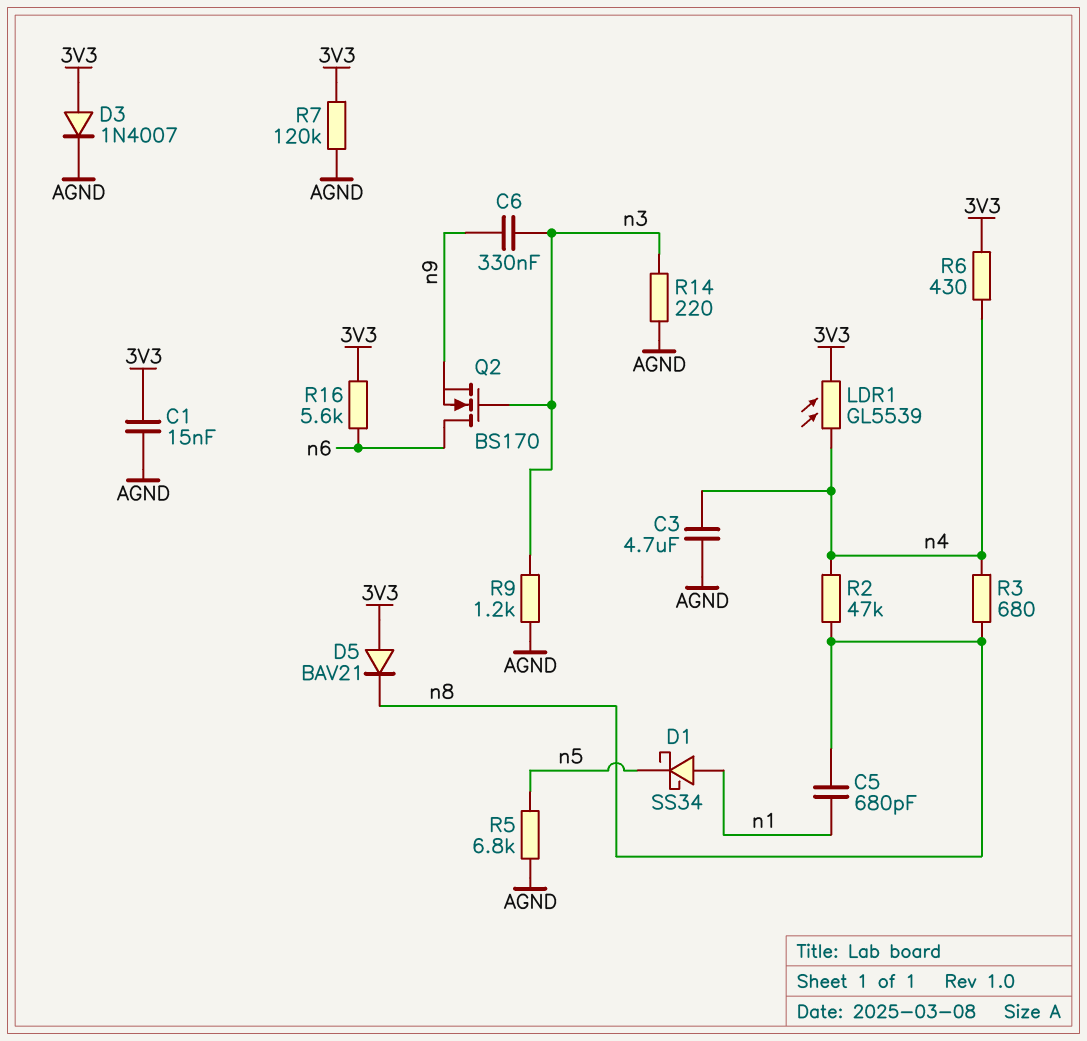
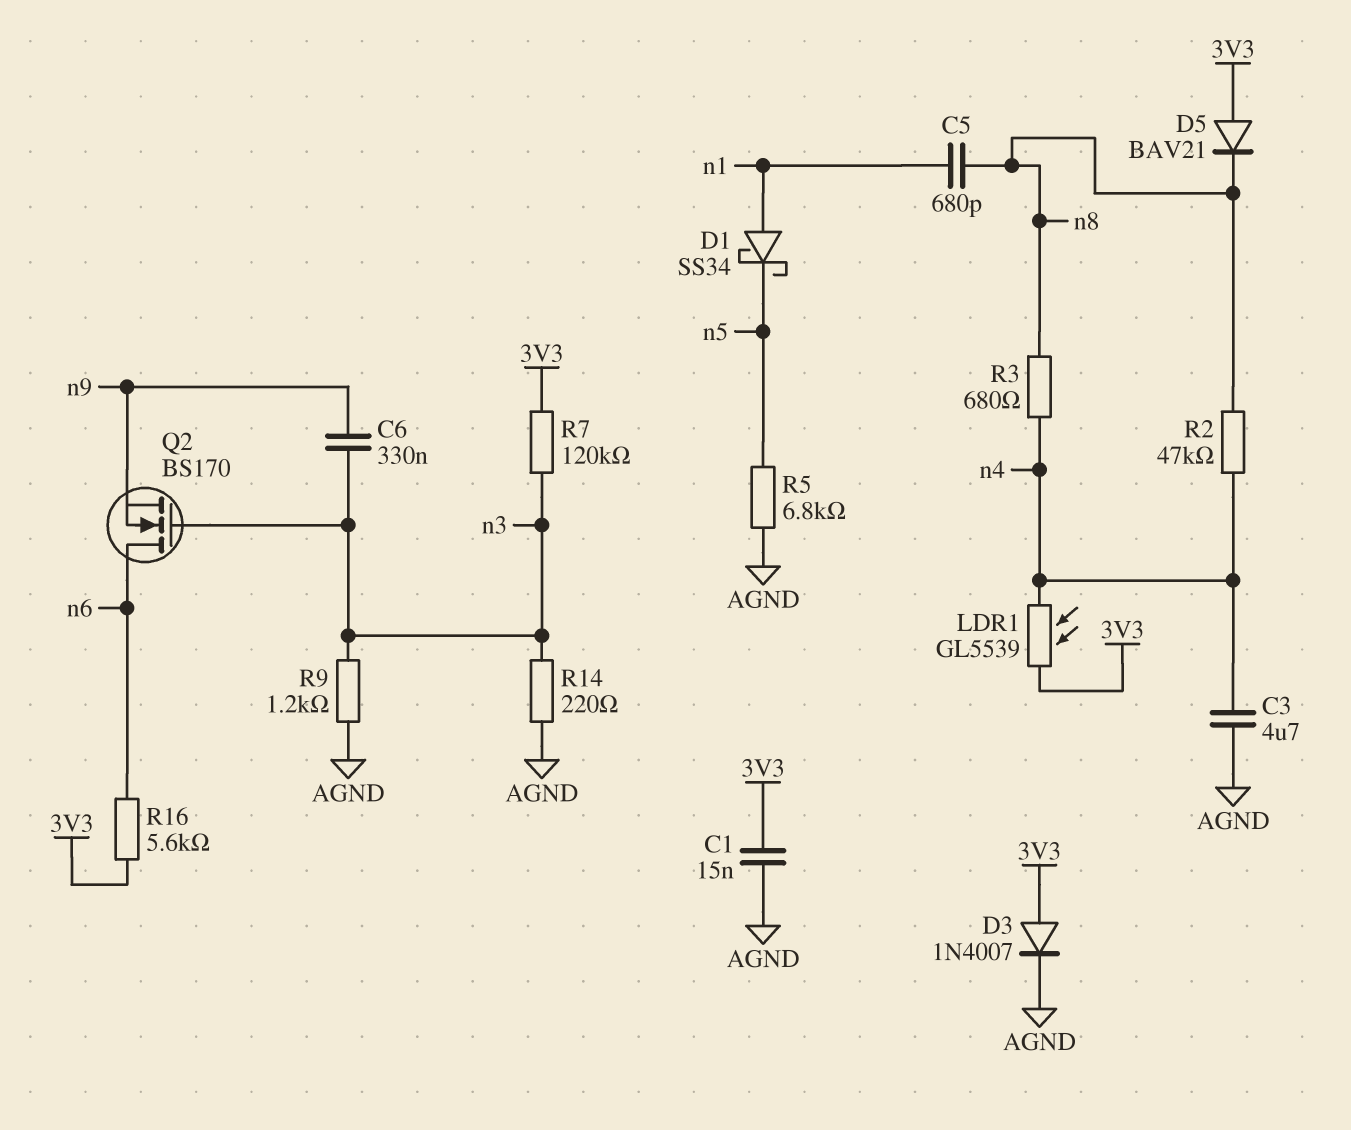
R6: 430 (3V3, n4) -> none
R7: 120k (3V3, AGND) -> 120k (3V3, n3)

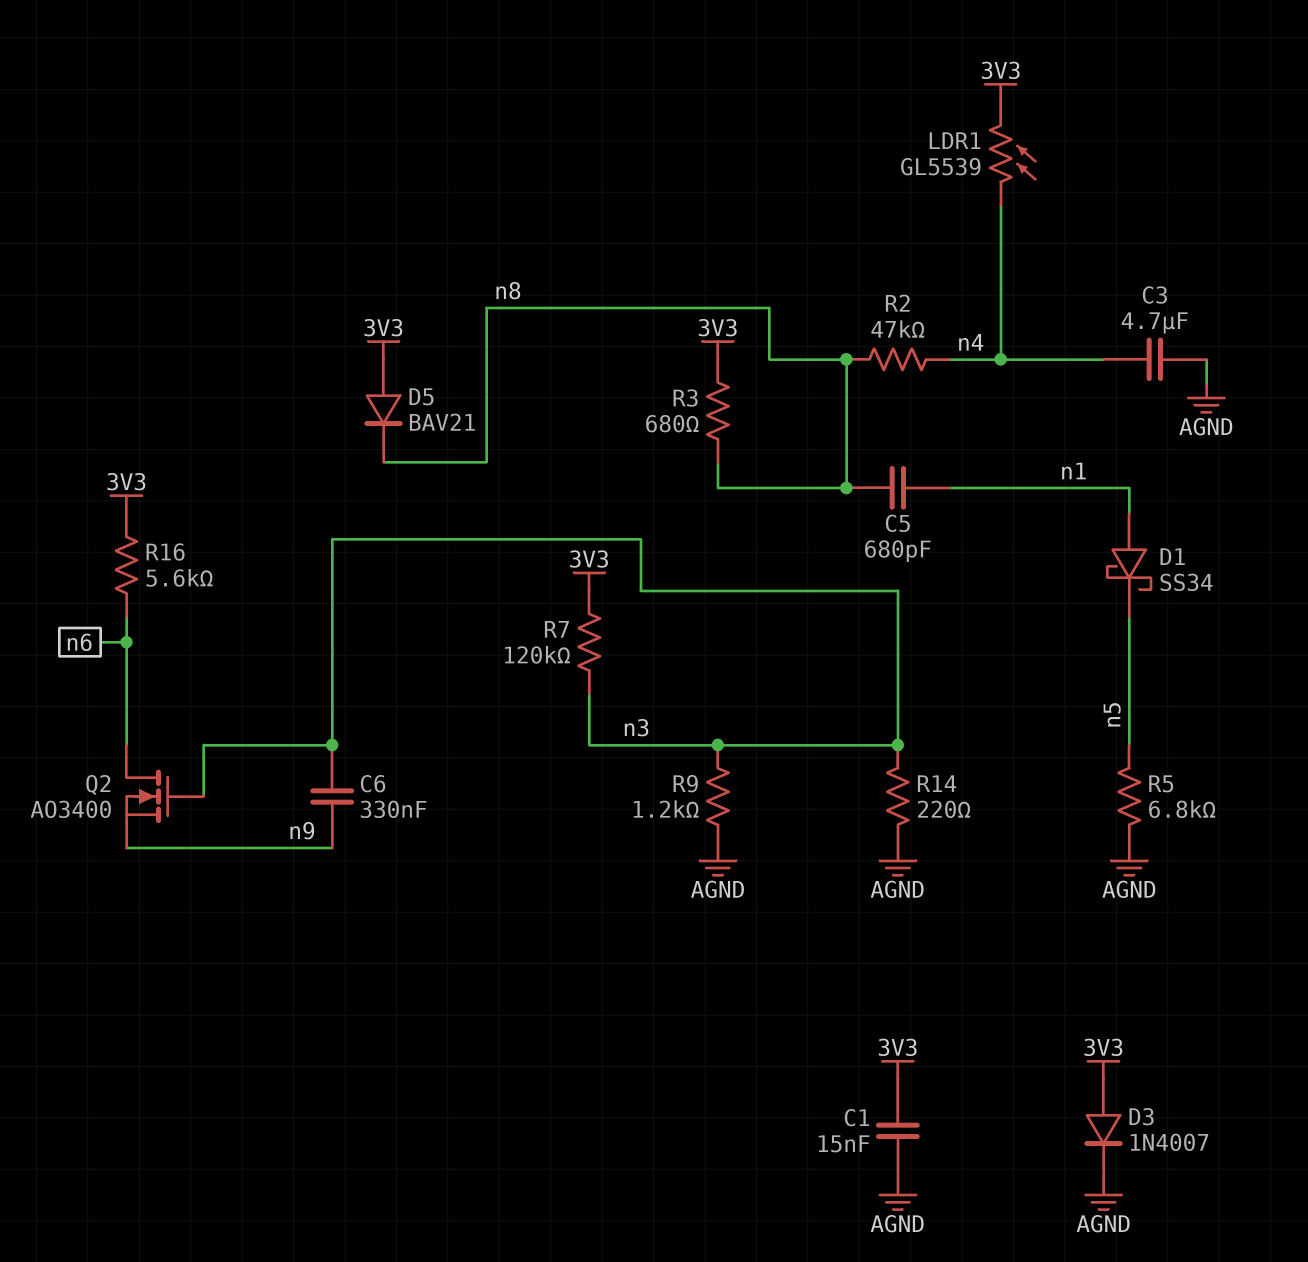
Q2: NMOS BS170 (G n3, D n6, S n9) -> NMOS AO3400 (G n3, D n6, S n9)
R3: 680 (n4, n8) -> 680 (3V3, n8)

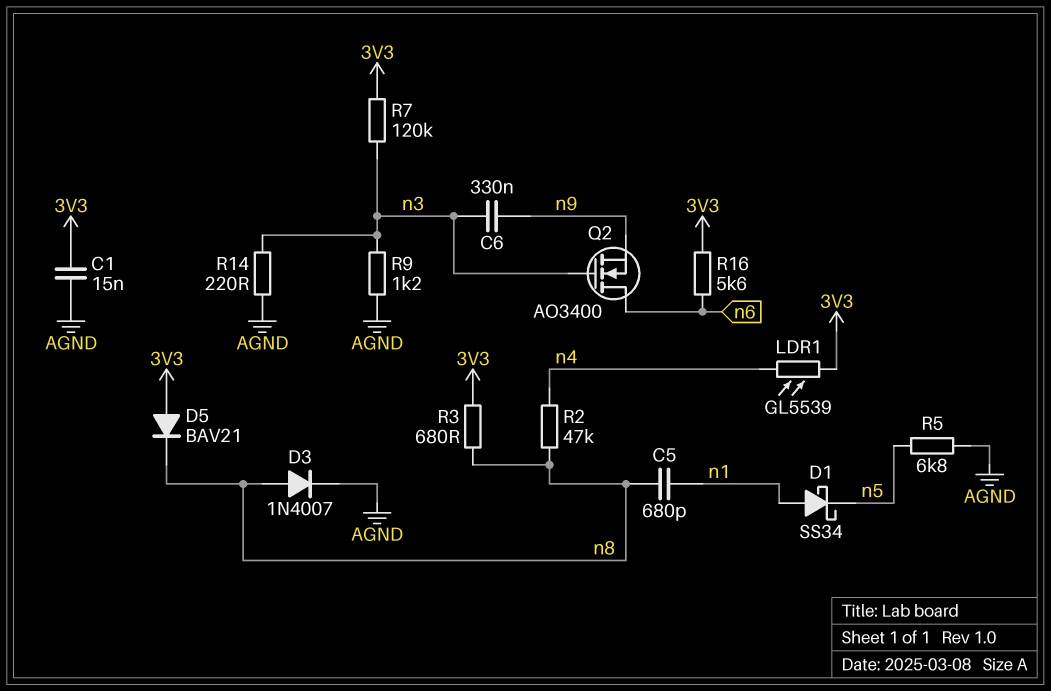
C3: 4.7uF (AGND, n4) -> none
D3: diode 1N4007 (A 3V3, K AGND) -> diode 1N4007 (A n8, K AGND)

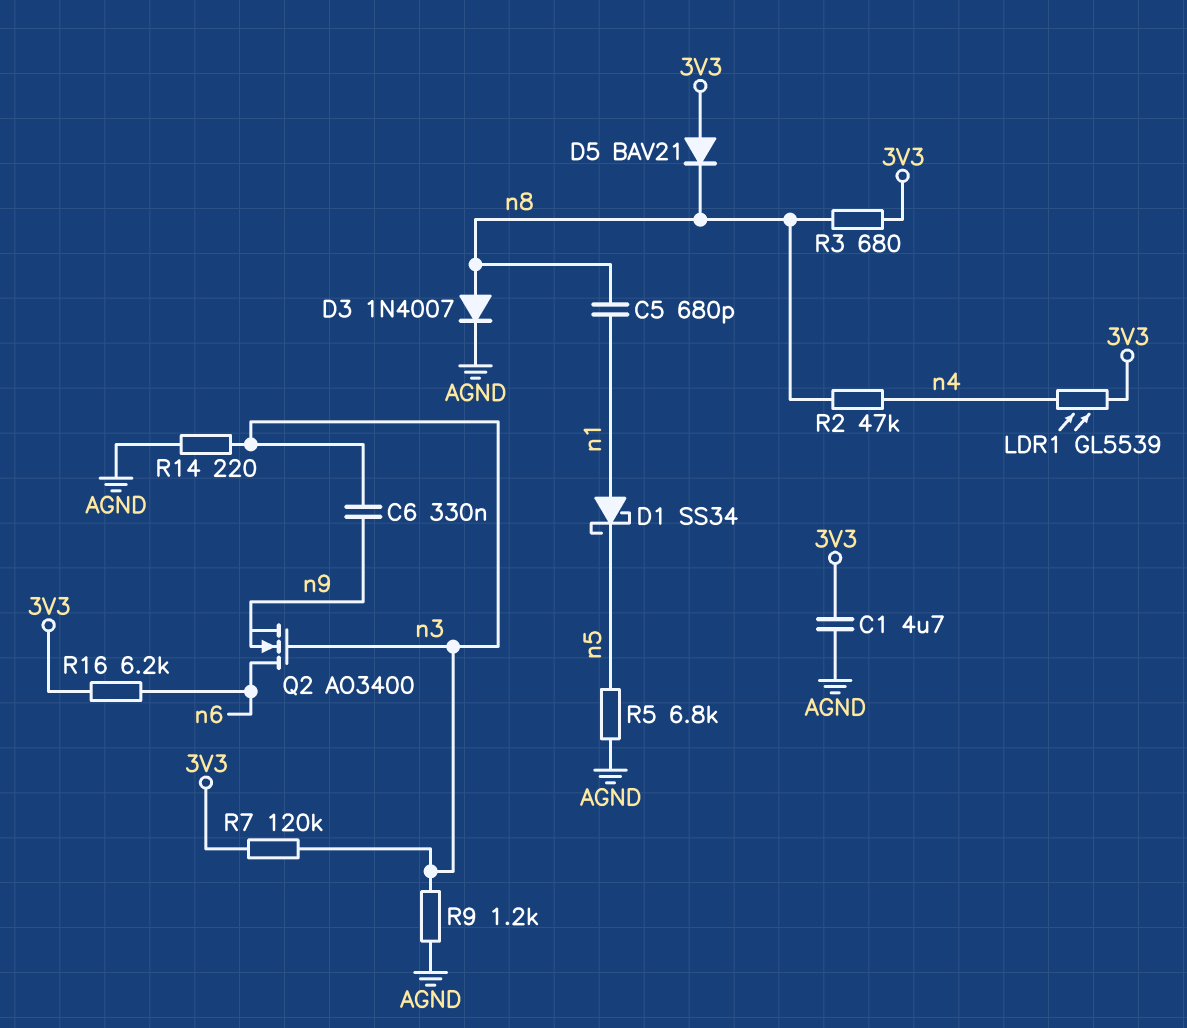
C1: 15nF (3V3, AGND) -> 4.7uF (3V3, AGND)
R16: 5.6k (3V3, n6) -> 6.2k (3V3, n6)

